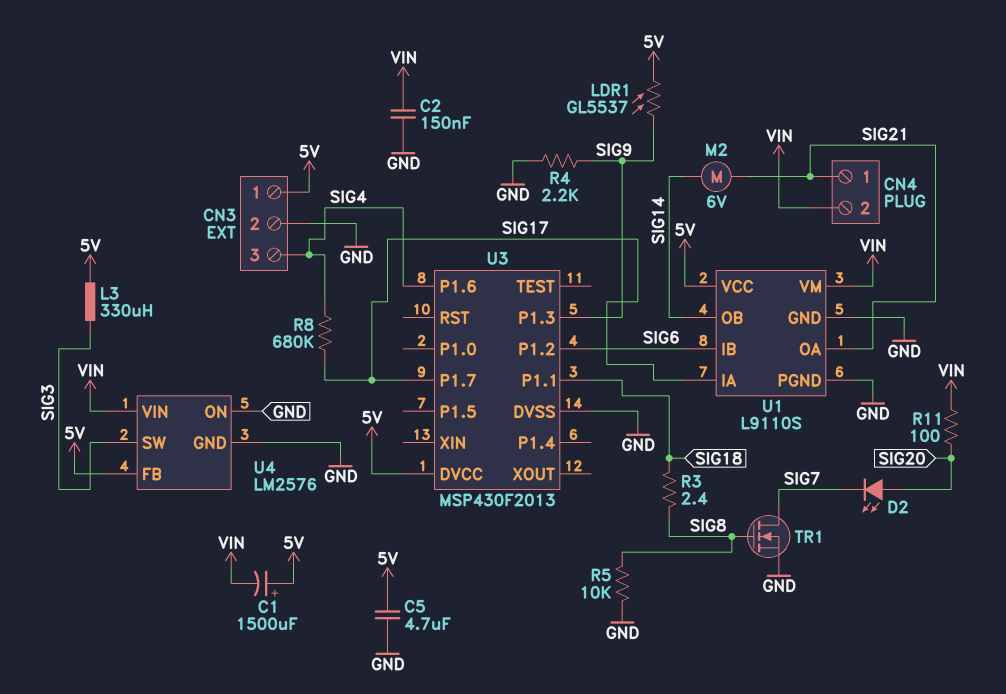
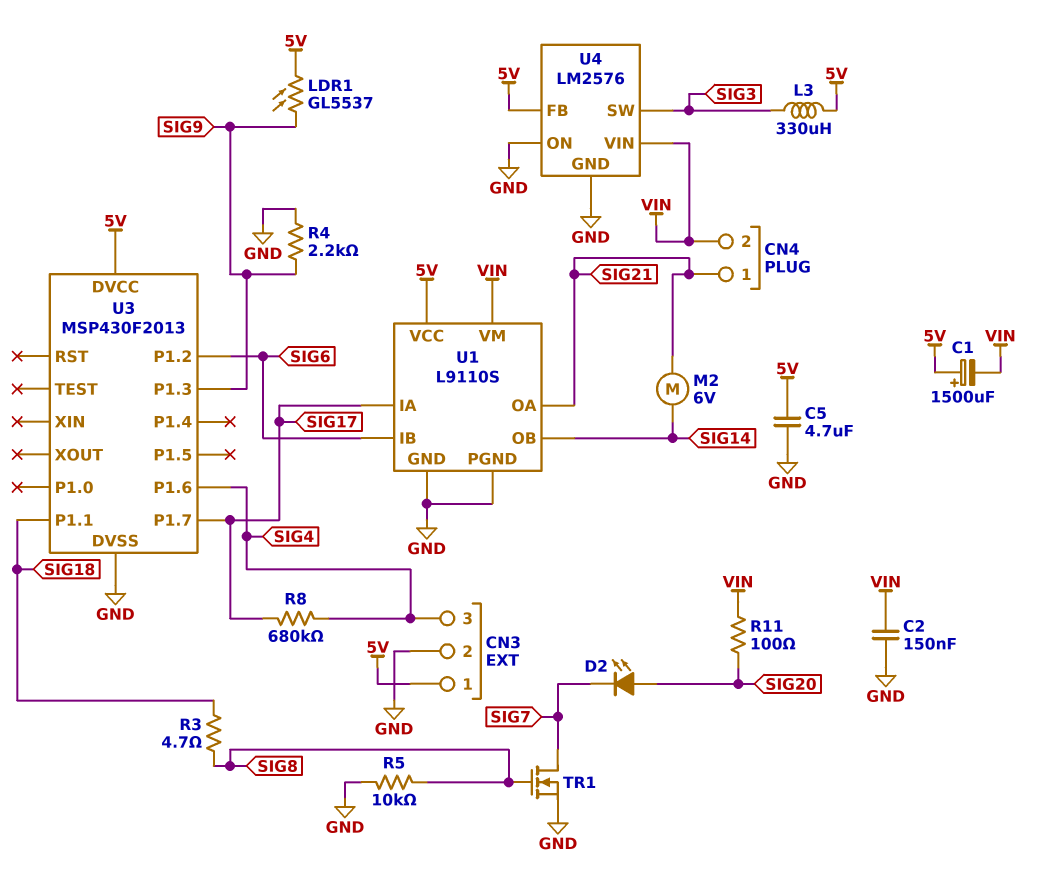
R3: 2.4 (SIG8, SIG18) -> 4.7 (SIG8, SIG18)

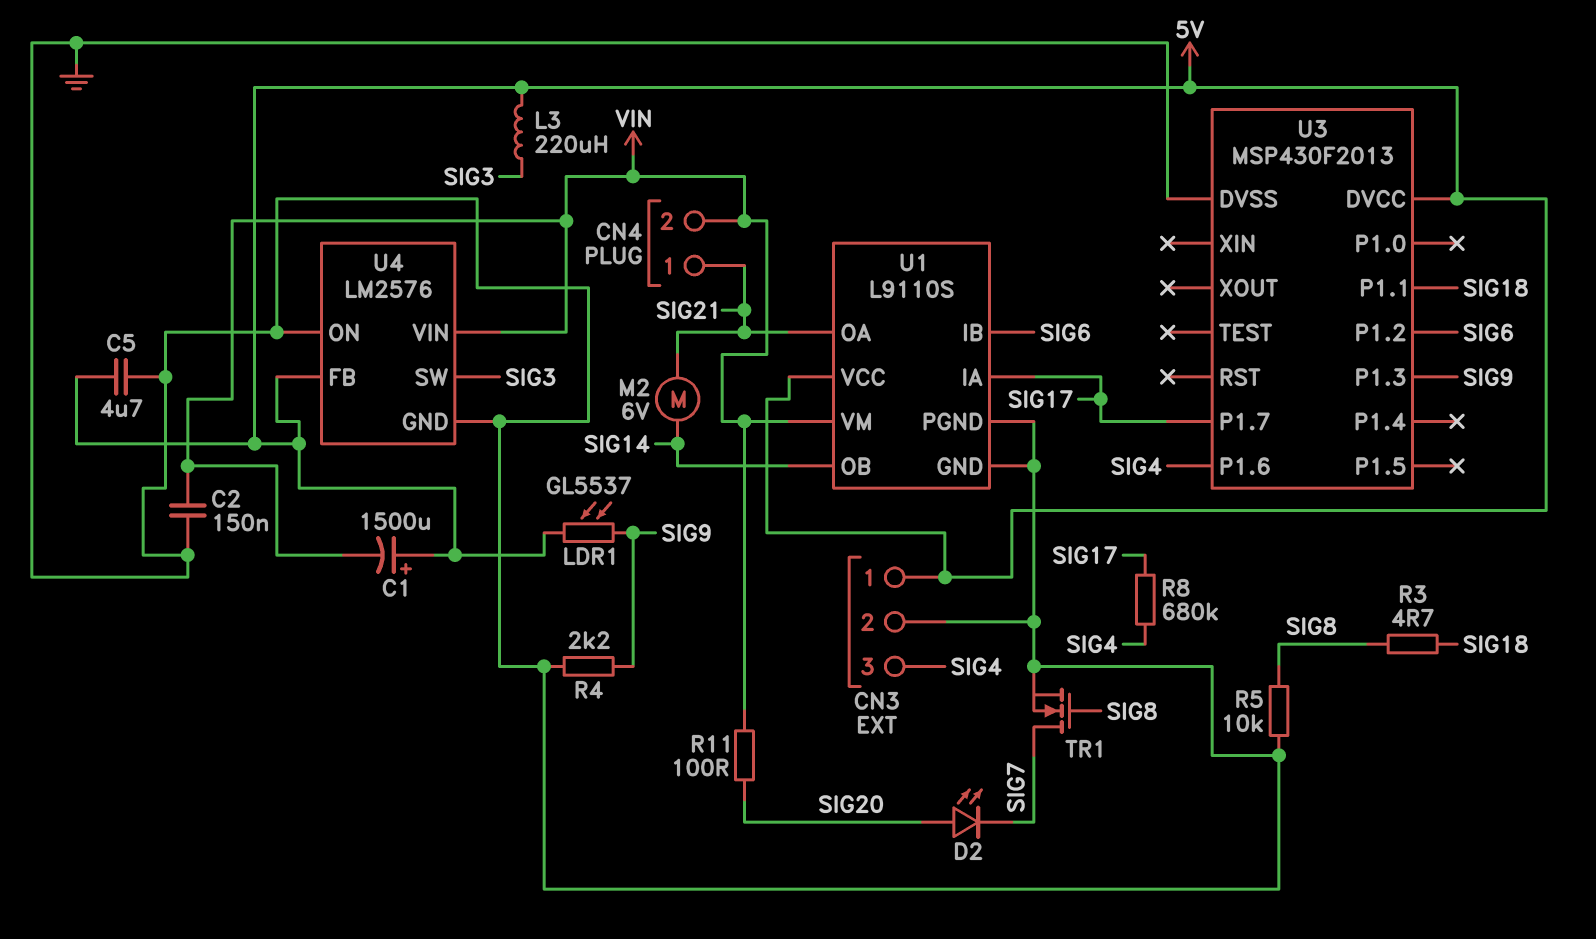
L3: 330uH (5V, SIG3) -> 220uH (5V, SIG3)

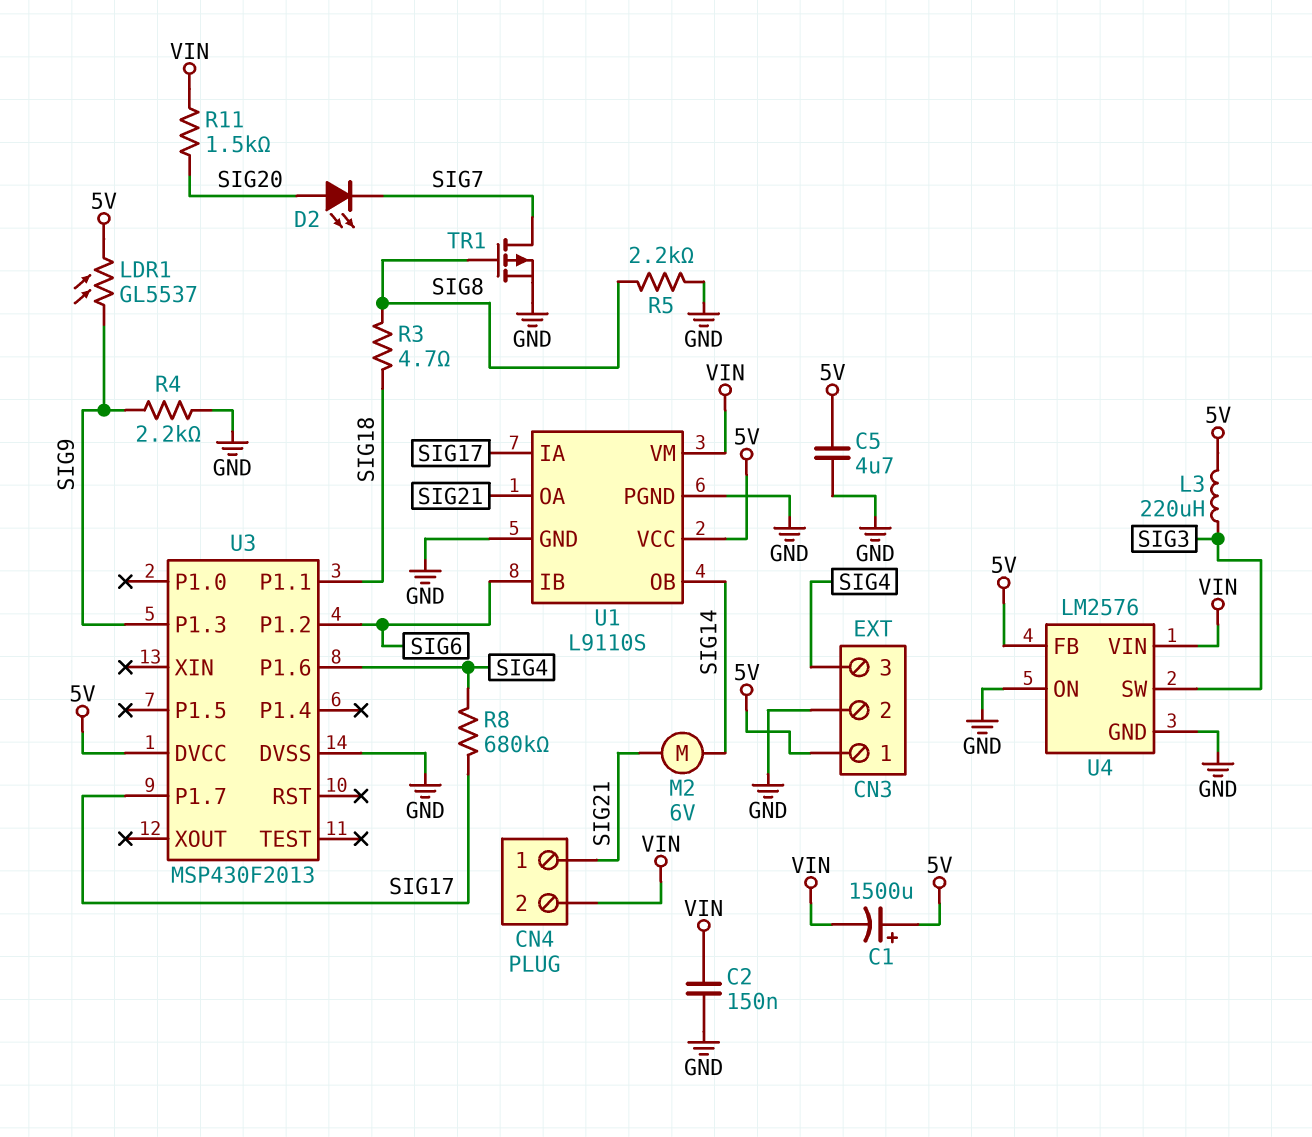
R5: 10k (GND, SIG8) -> 2.2k (GND, SIG8)
R11: 100 (SIG20, VIN) -> 1.5k (SIG20, VIN)
TR1: NMOS (G SIG8, D SIG7, S GND) -> PMOS (G SIG8, D SIG7, S GND)

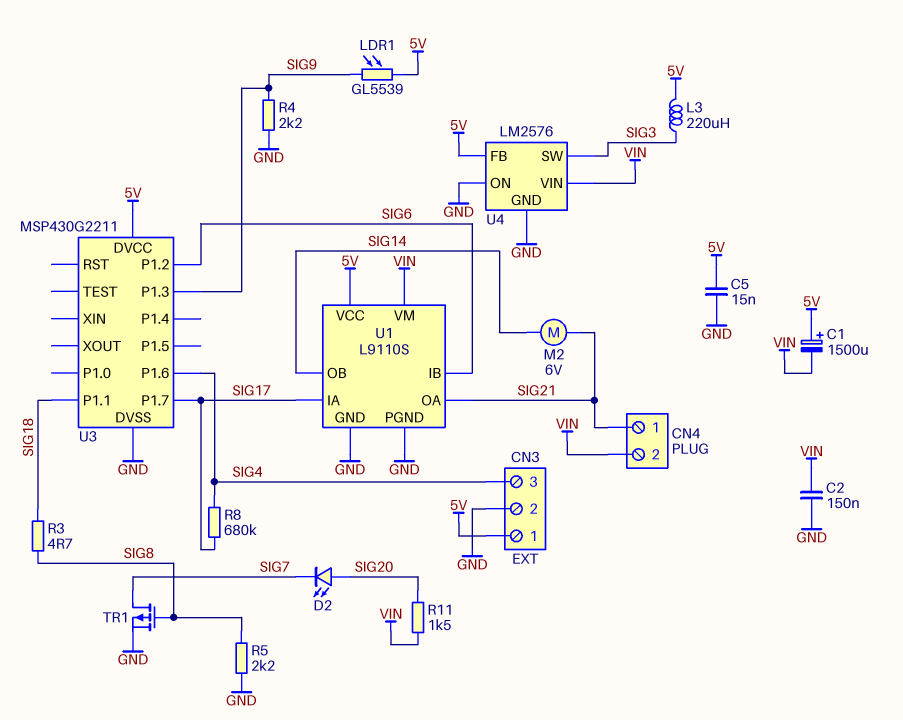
C5: 4.7uF (5V, GND) -> 15nF (5V, GND)
LDR1: GL5537 (5V, SIG9) -> GL5539 (5V, SIG9)
U3: MSP430F2013 -> MSP430G2211

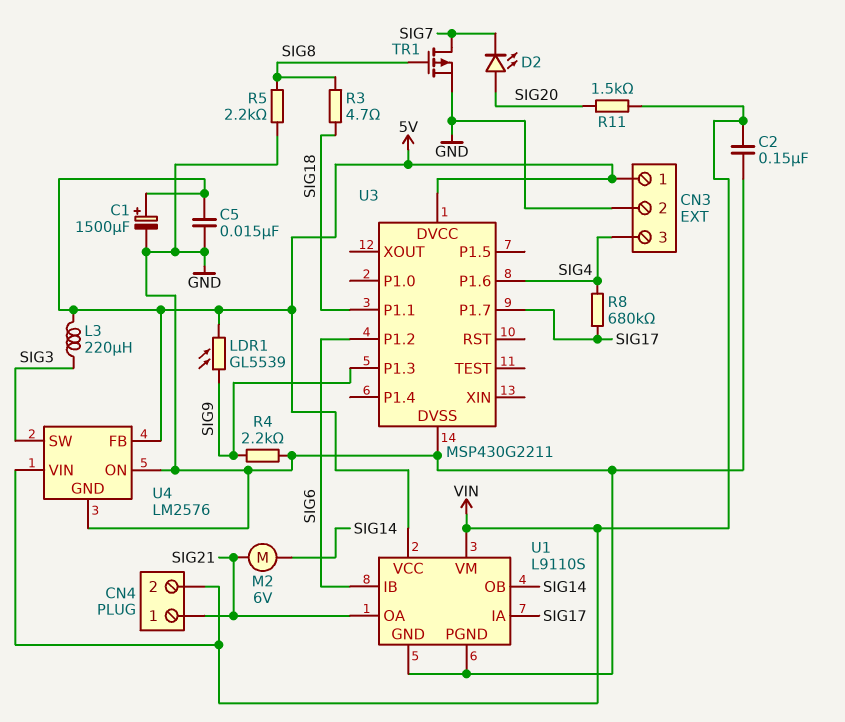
C1: 1500uF (plus 5V, minus VIN) -> 1500uF (plus 5V, minus GND)

